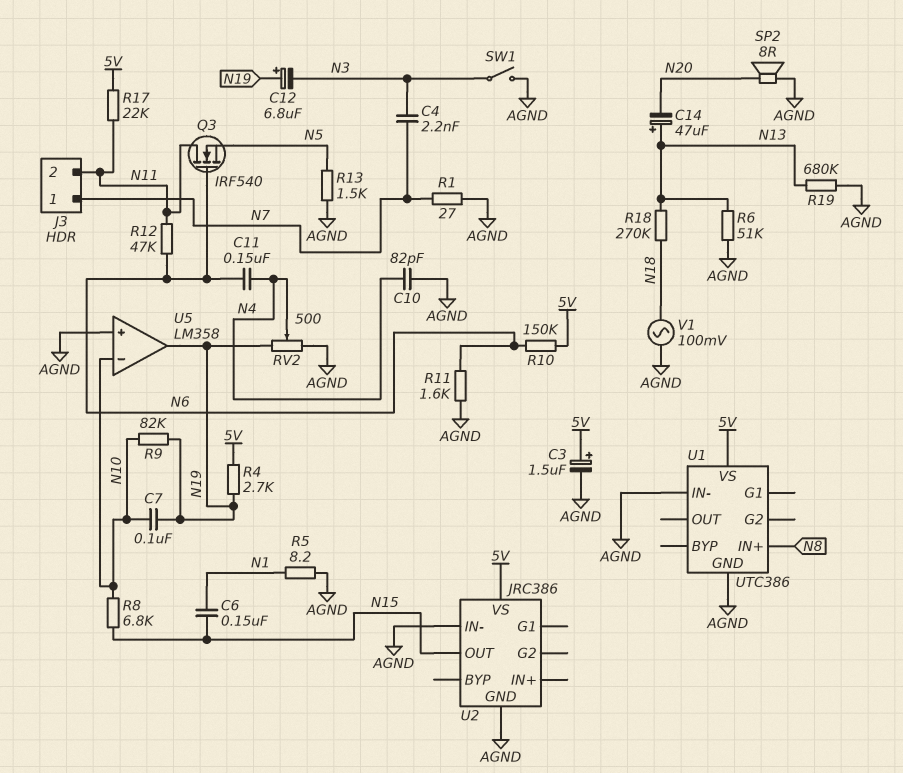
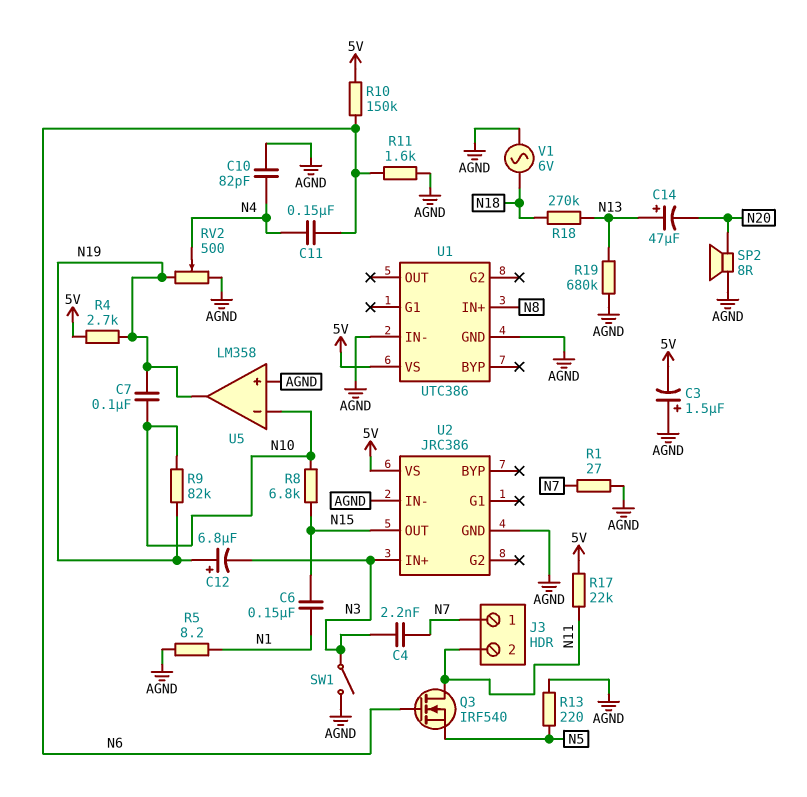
C3: 1.5uF (plus 5V, minus AGND) -> 1.5uF (plus AGND, minus 5V)
R6: 51k (AGND, N13) -> none
R12: 47k (N6, N11) -> none
R13: 1.5k (AGND, N5) -> 220 (AGND, N5)
U2 pin IN+: none -> N3
V1: AC 100mV (AGND, N18) -> AC 6V (AGND, N18)

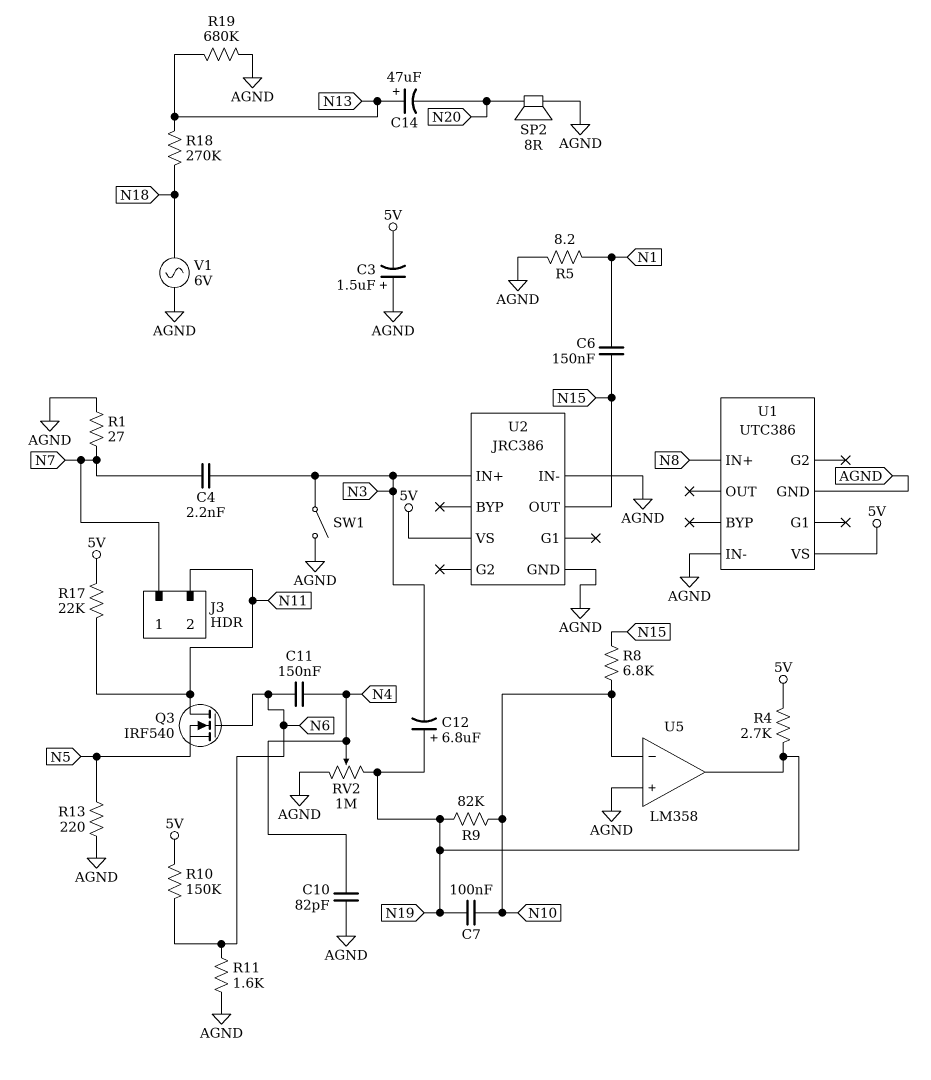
RV2: 500 (AGND, N19, wiper N4) -> 1M (AGND, N19, wiper N4)

